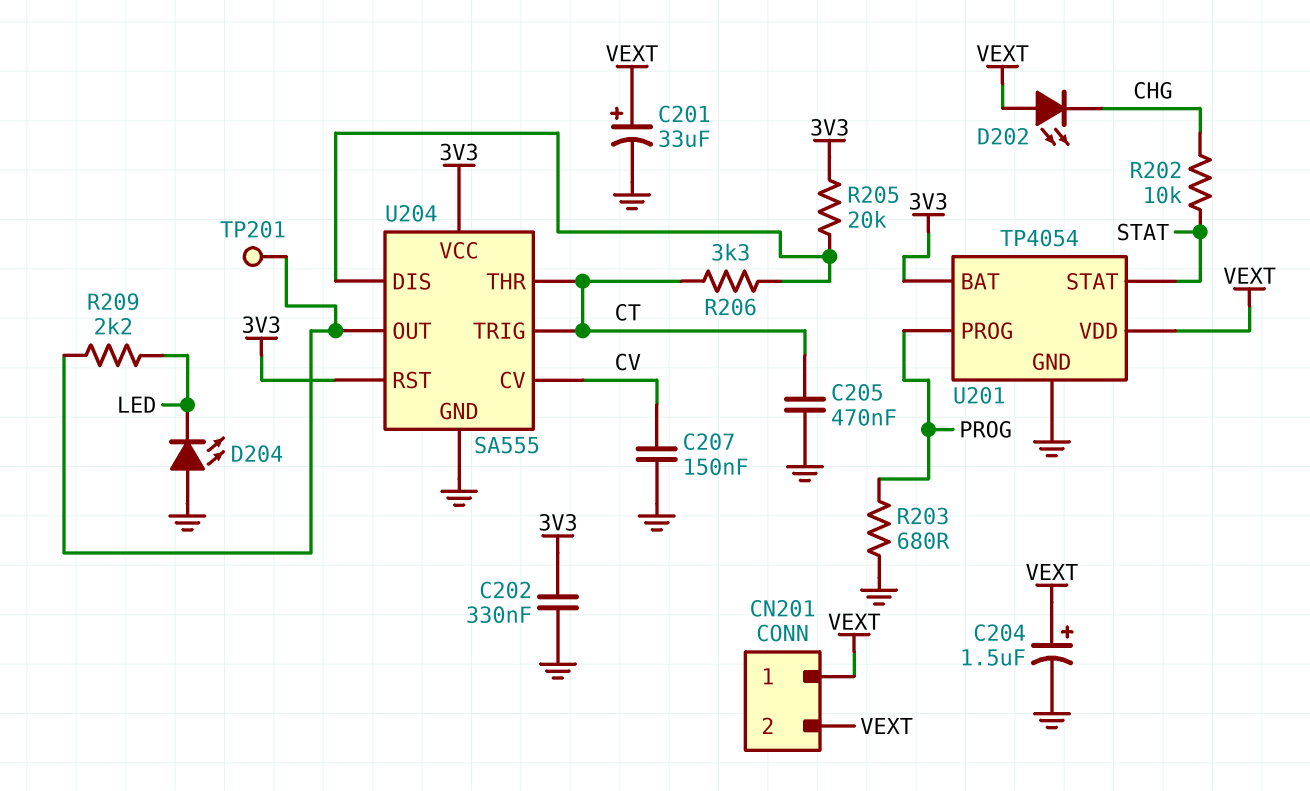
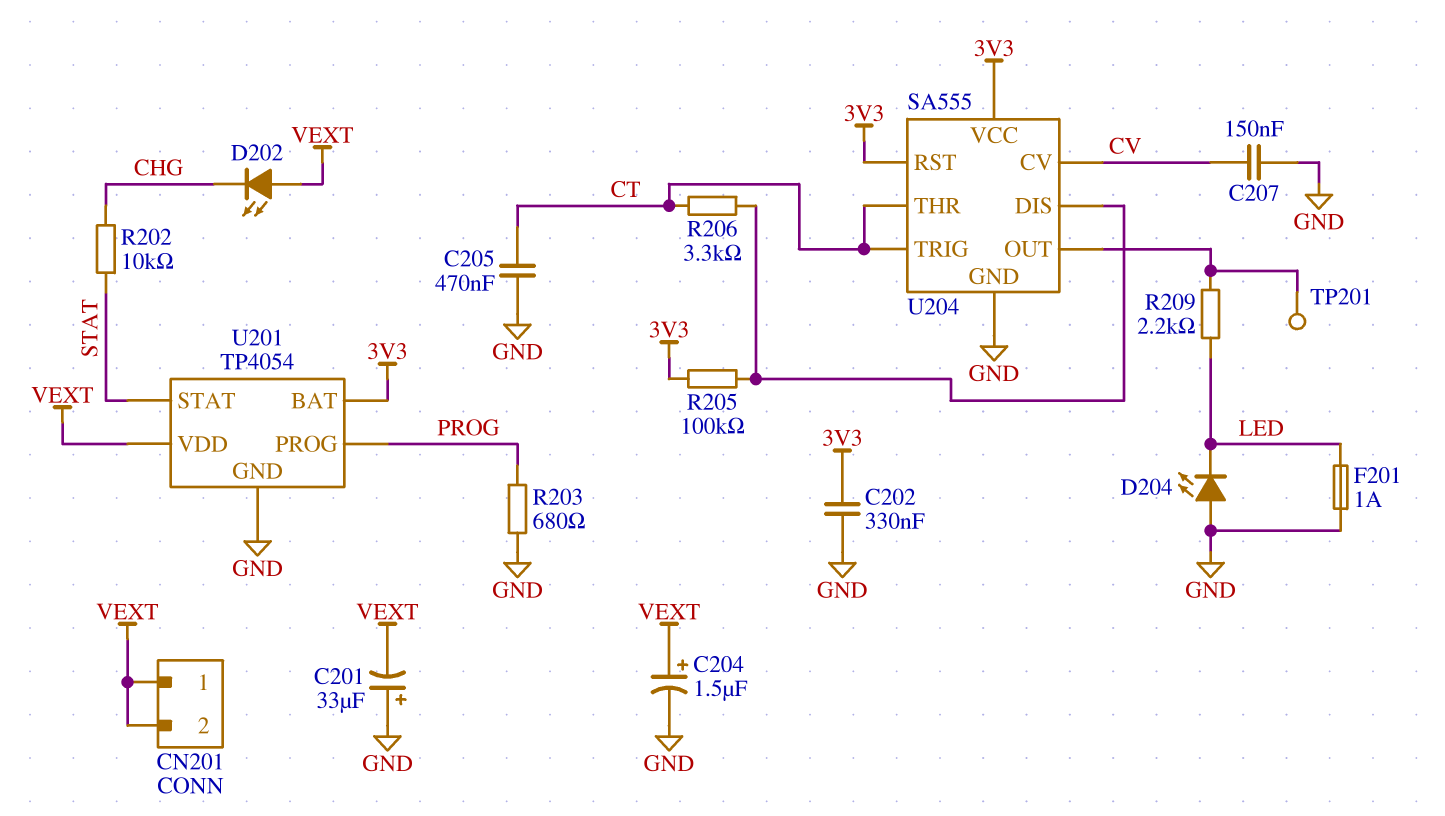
C201: 33uF (plus VEXT, minus GND) -> 33uF (plus GND, minus VEXT)
F201: none -> 1A (GND, LED)
R205: 20k (3V3, U204/DIS) -> 100k (3V3, U204/DIS)

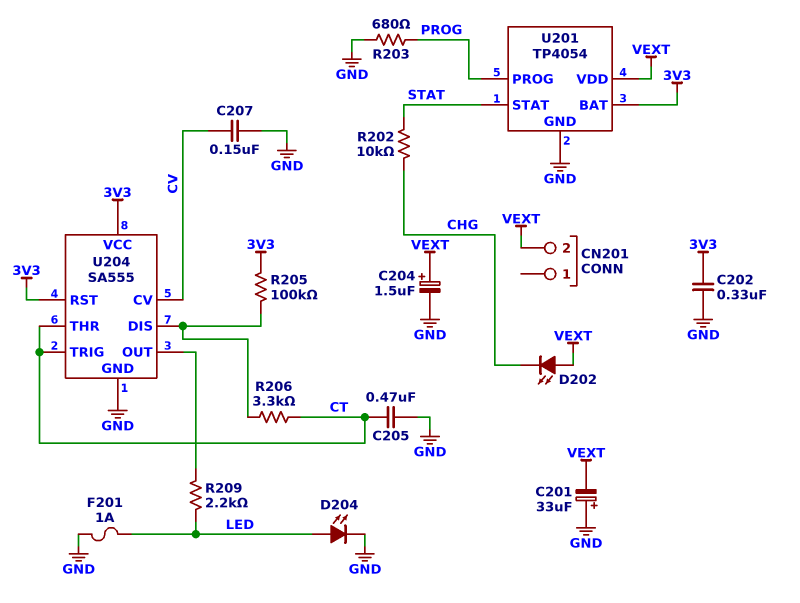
CN201 pin 1: VEXT -> none
D204: LED (A GND, K LED) -> LED (A LED, K GND)
TP201: test point (U204/OUT) -> none

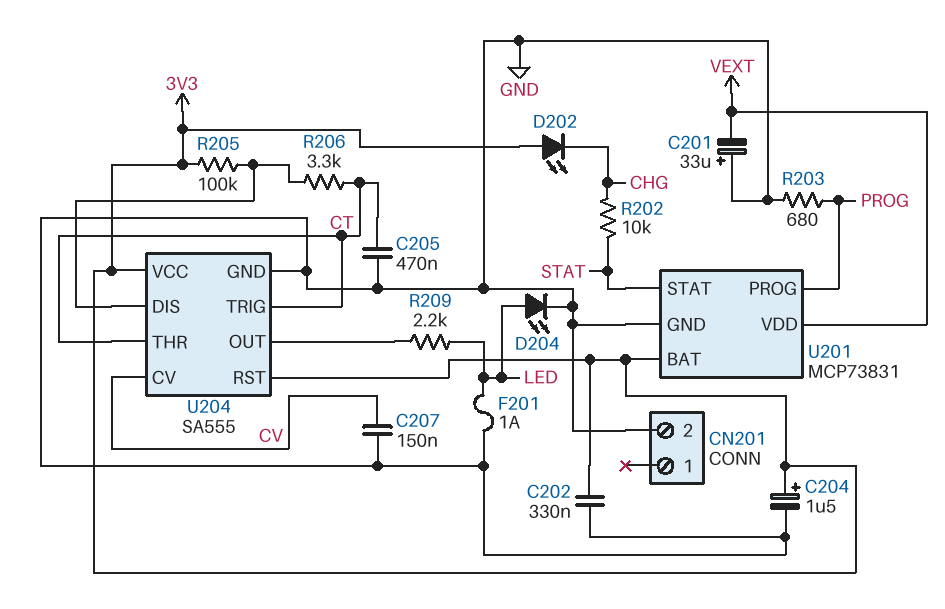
C204: 1.5uF (plus VEXT, minus GND) -> 1.5uF (plus 3V3, minus GND)
CN201 pin 2: VEXT -> GND
D202: LED (A VEXT, K CHG) -> LED (A 3V3, K CHG)
U201: TP4054 -> MCP73831

